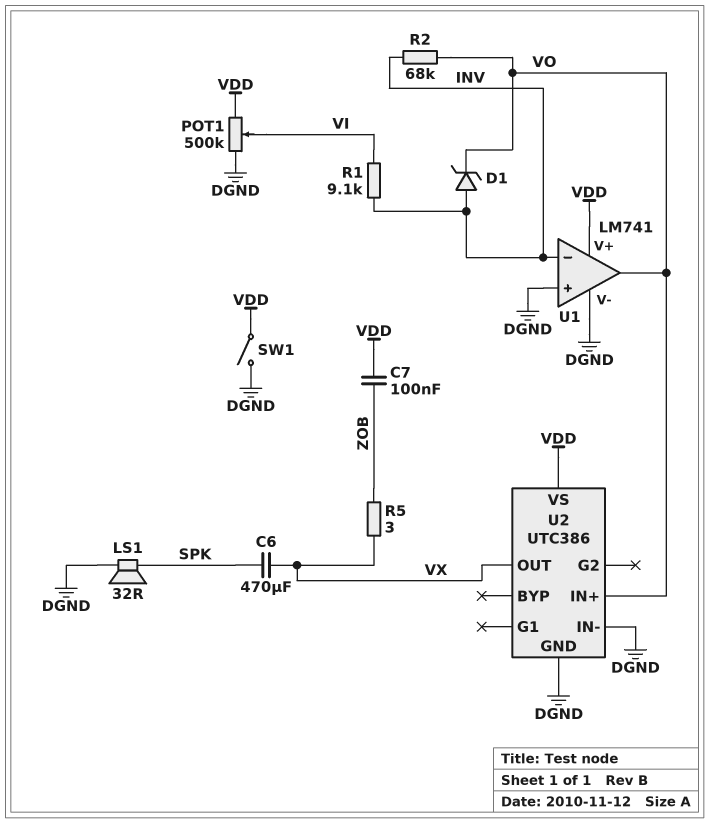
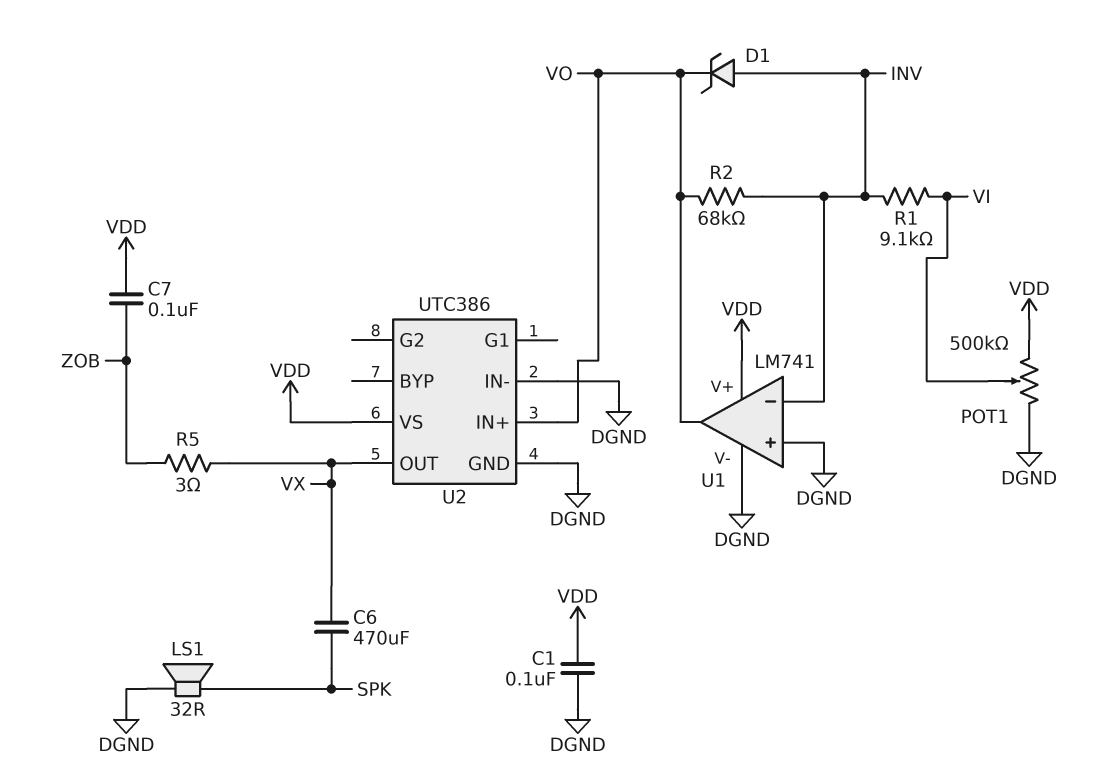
C1: none -> 100nF (DGND, VDD)
SW1: switch (DGND, VDD) -> none

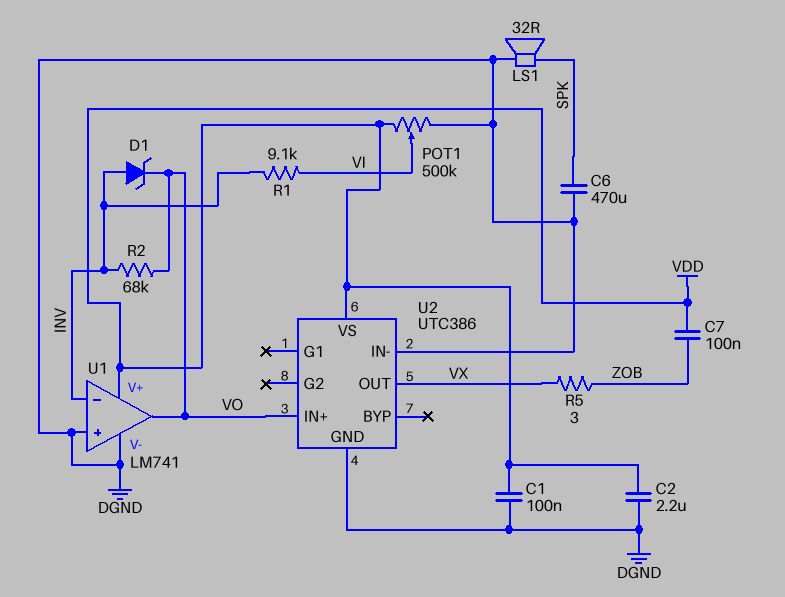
C2: none -> 2.2uF (DGND, VDD)
C6: 470uF (SPK, VX) -> 470uF (DGND, SPK)

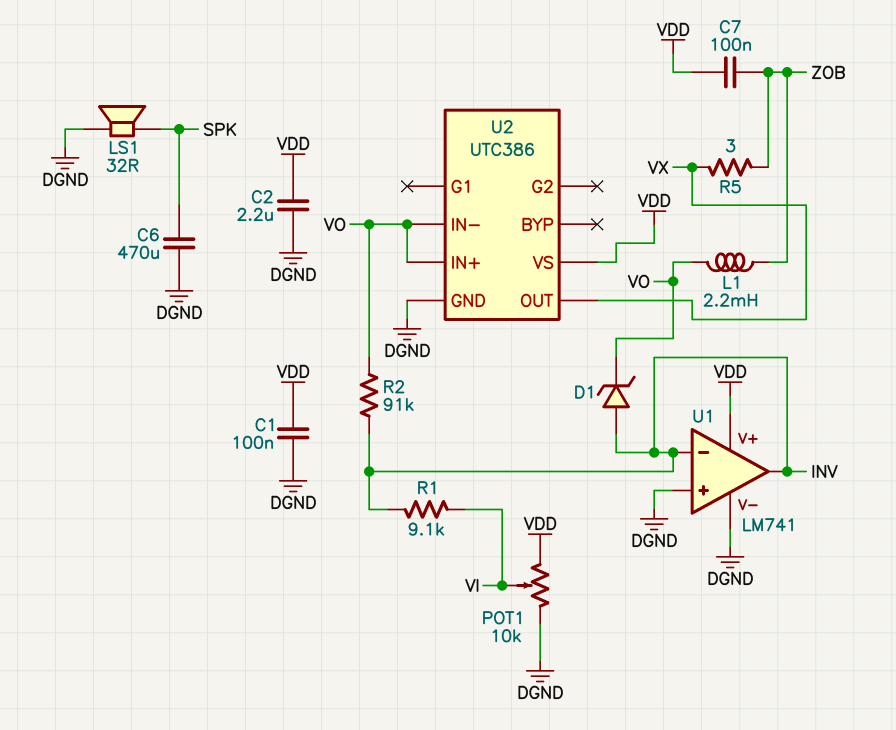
L1: none -> 2.2mH (VO, ZOB)
POT1: 500k (DGND, VDD, wiper VI) -> 10k (DGND, VDD, wiper VI)
R2: 68k (INV, VO) -> 91k (INV, VO)
U1 pin out: VO -> INV
U2 pin IN-: DGND -> VO

